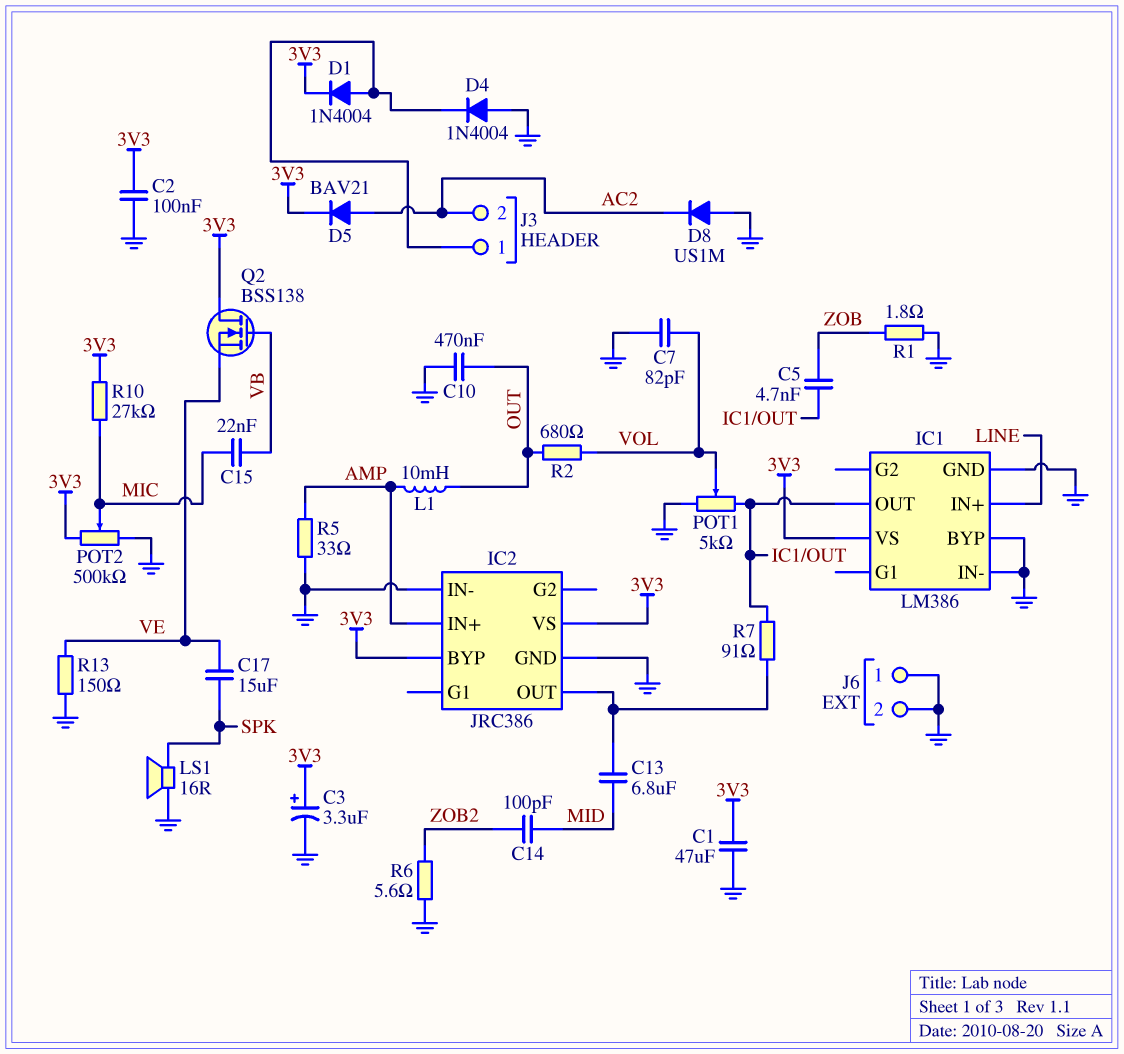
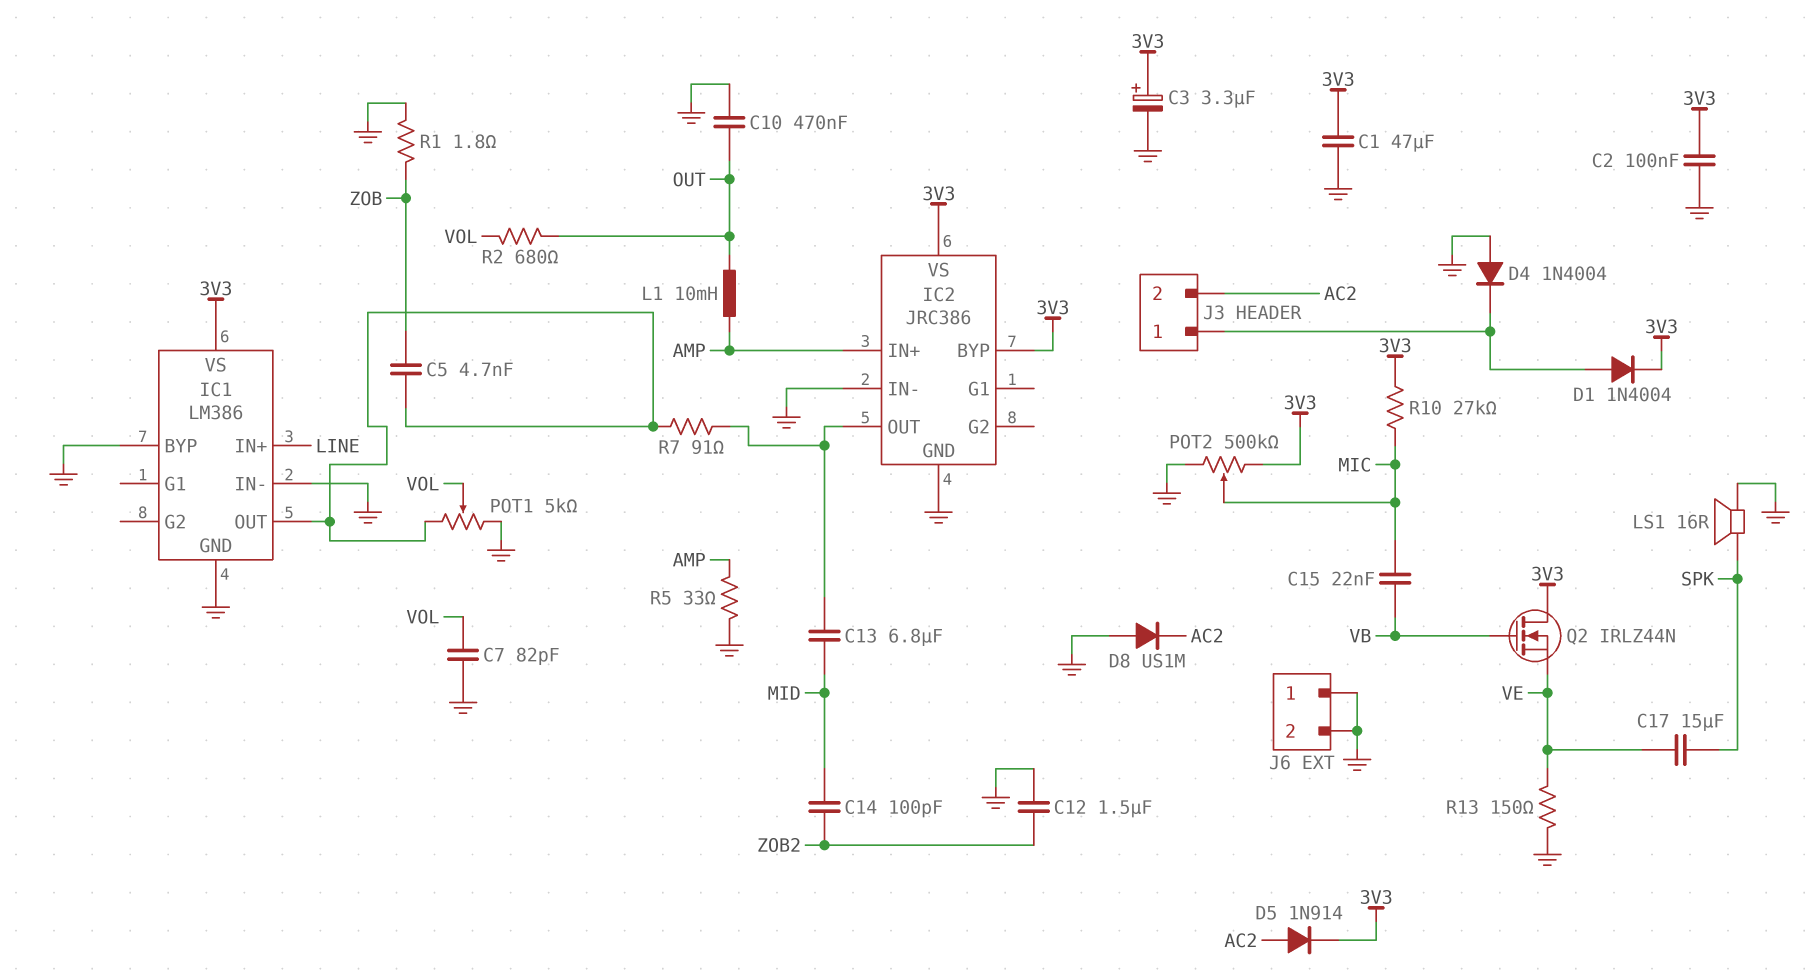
C12: none -> 1.5uF (GND, ZOB2)
D5: diode BAV21 (A AC2, K 3V3) -> diode 1N914 (A AC2, K 3V3)
Q2: NMOS BSS138 (G VB, D 3V3, S VE) -> NMOS IRLZ44N (G VB, D 3V3, S VE)
R6: 5.6 (GND, ZOB2) -> none

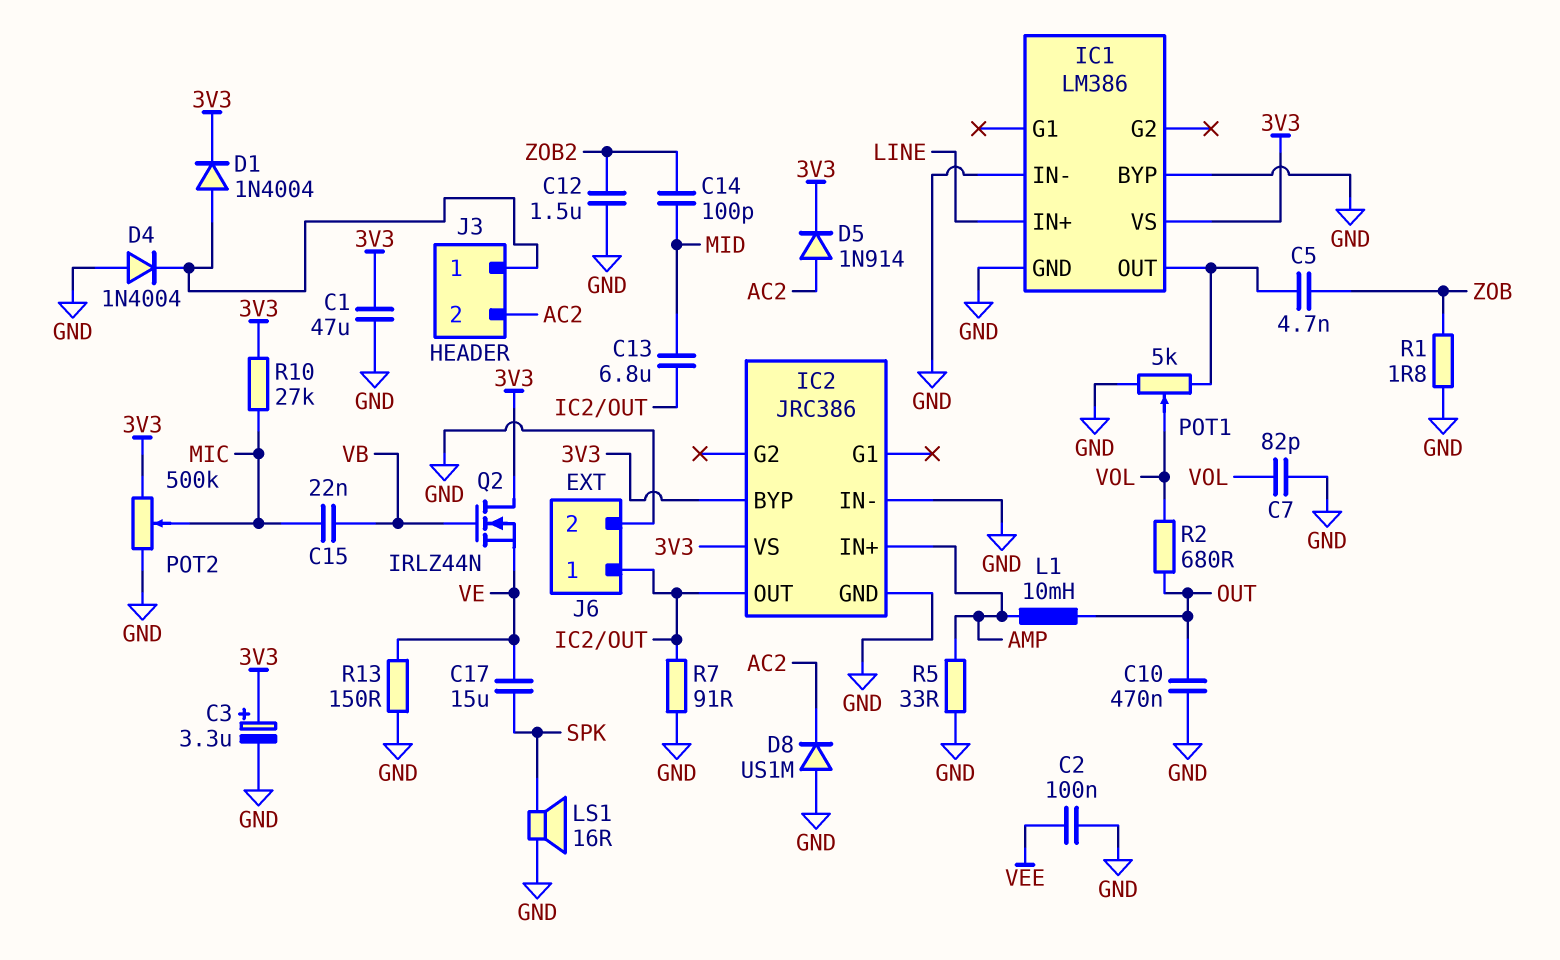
C2: 100nF (3V3, GND) -> 100nF (GND, VEE)
J6 pin 1: GND -> IC2/OUT
R7: 91 (IC1/OUT, IC2/OUT) -> 91 (GND, IC2/OUT)

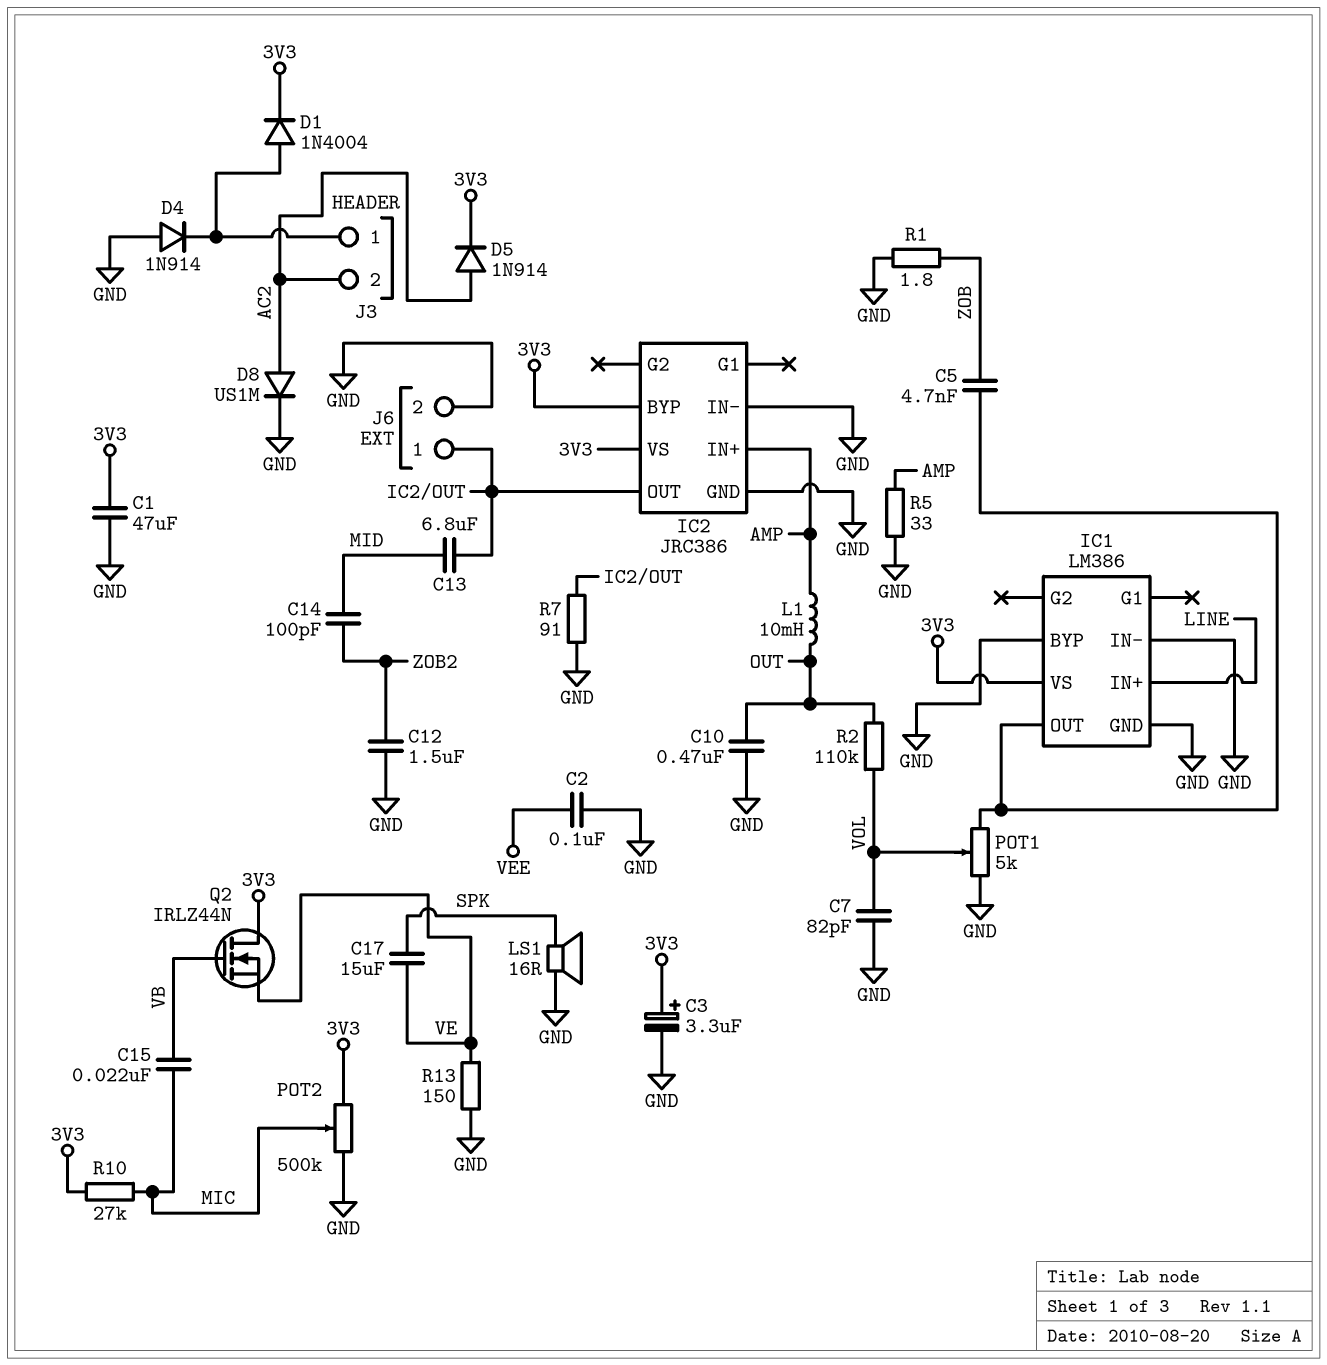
D4: diode 1N4004 (A GND, K J3/1) -> diode 1N914 (A GND, K J3/1)
D8: diode US1M (A GND, K AC2) -> diode US1M (A AC2, K GND)
R2: 680 (OUT, VOL) -> 110k (OUT, VOL)

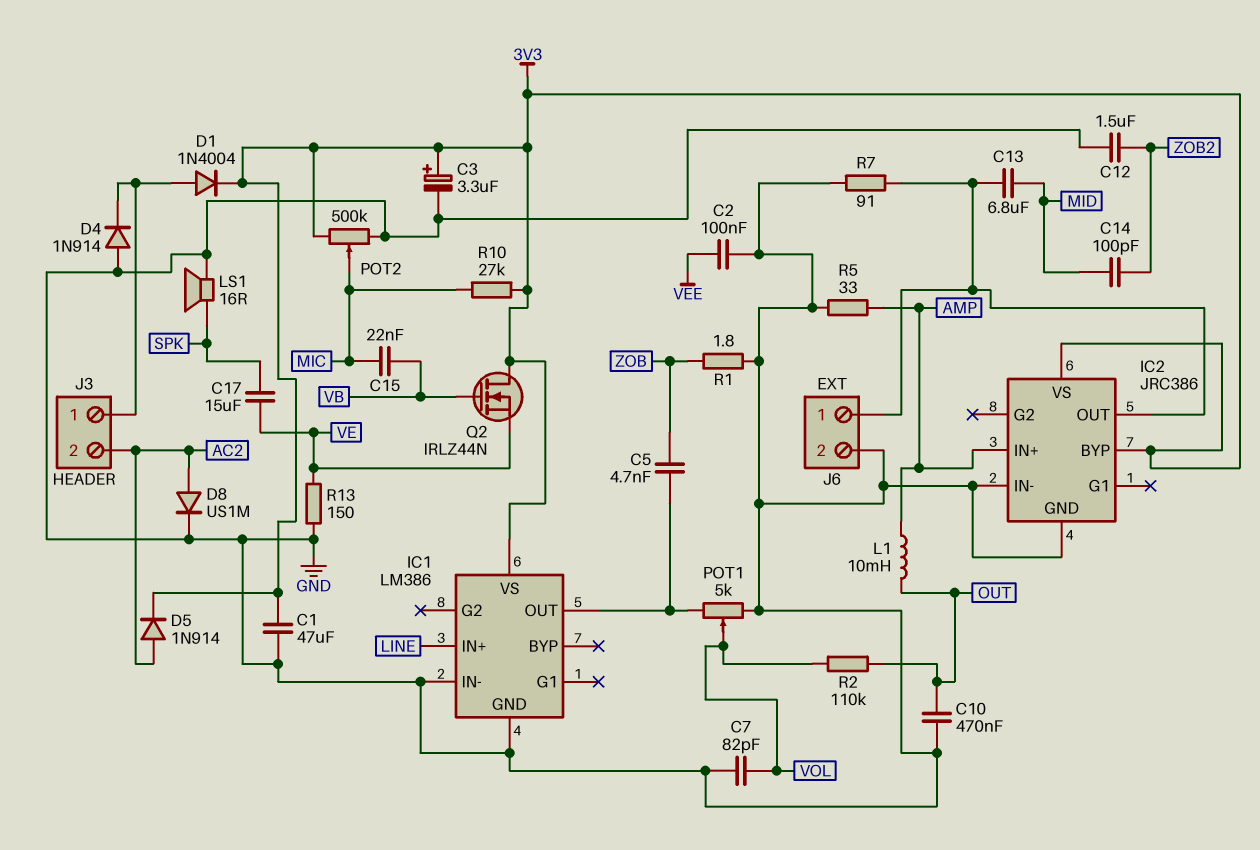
IC1 pin BYP: GND -> none

